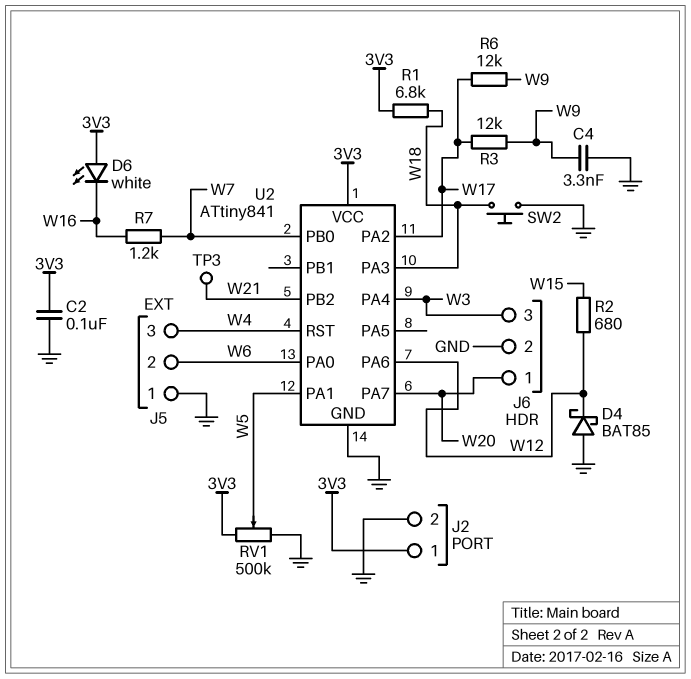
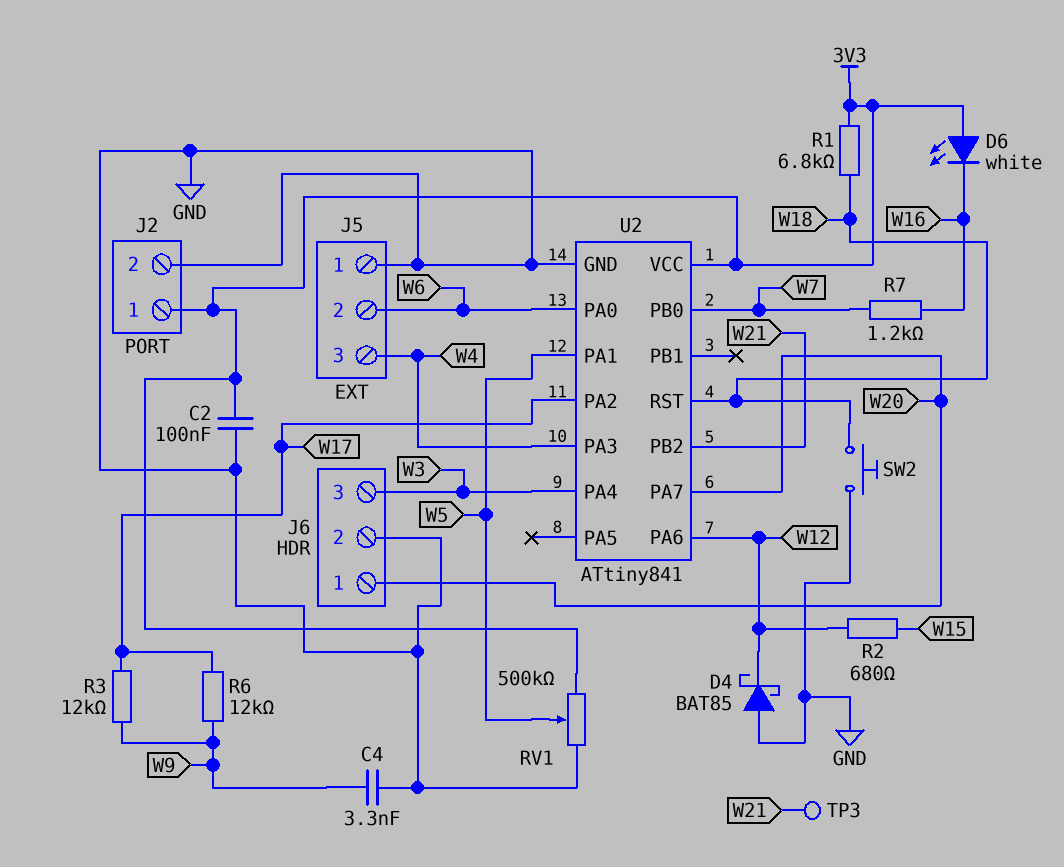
U2 pin PA3: W18 -> W4
U2 pin RST: W4 -> W18

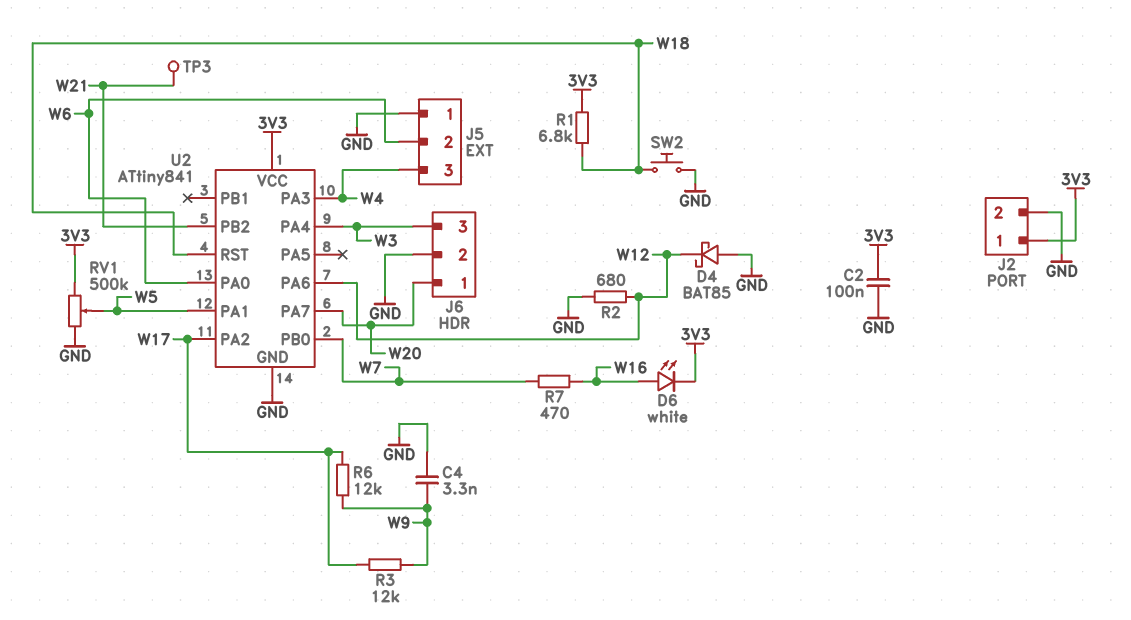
D6: LED white (A 3V3, K W16) -> LED white (A W16, K 3V3)
R2: 680 (W12, W15) -> 680 (GND, W12)
R7: 1.2k (W7, W16) -> 470 (W7, W16)

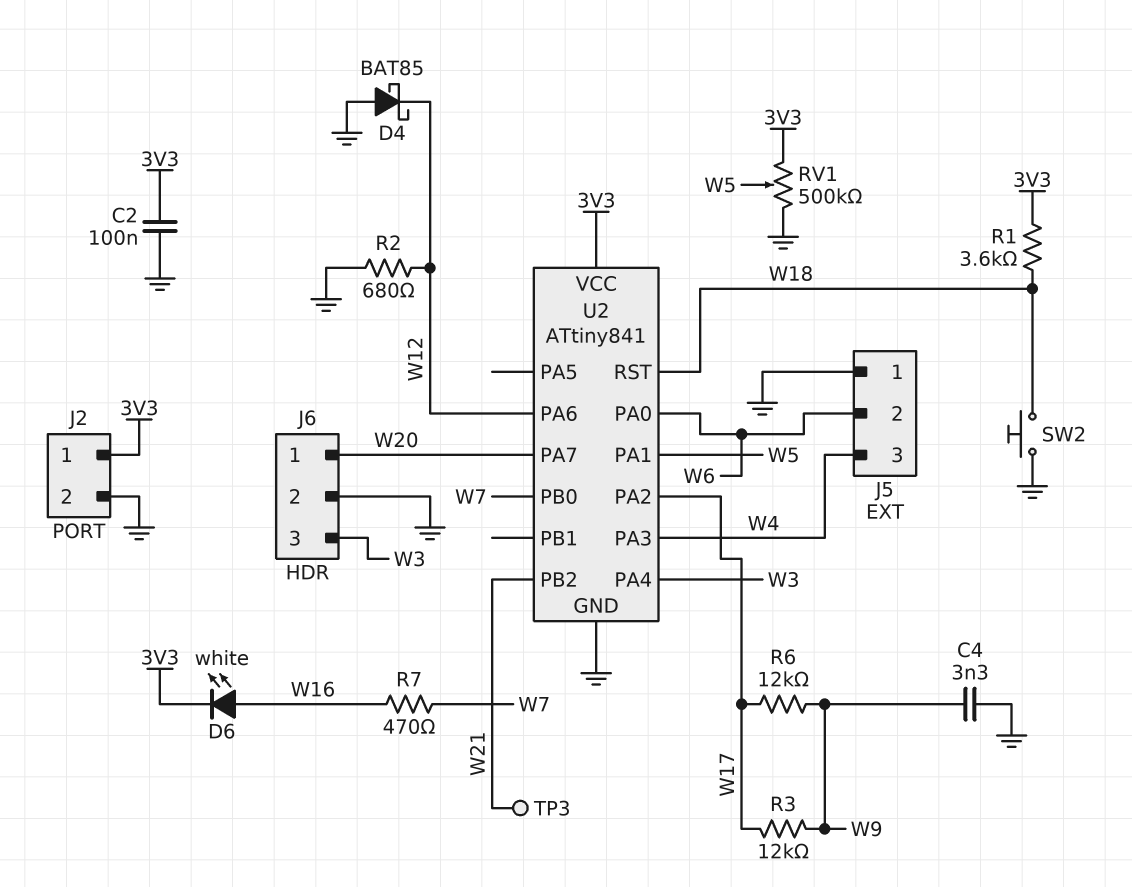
R1: 6.8k (3V3, W18) -> 3.6k (3V3, W18)

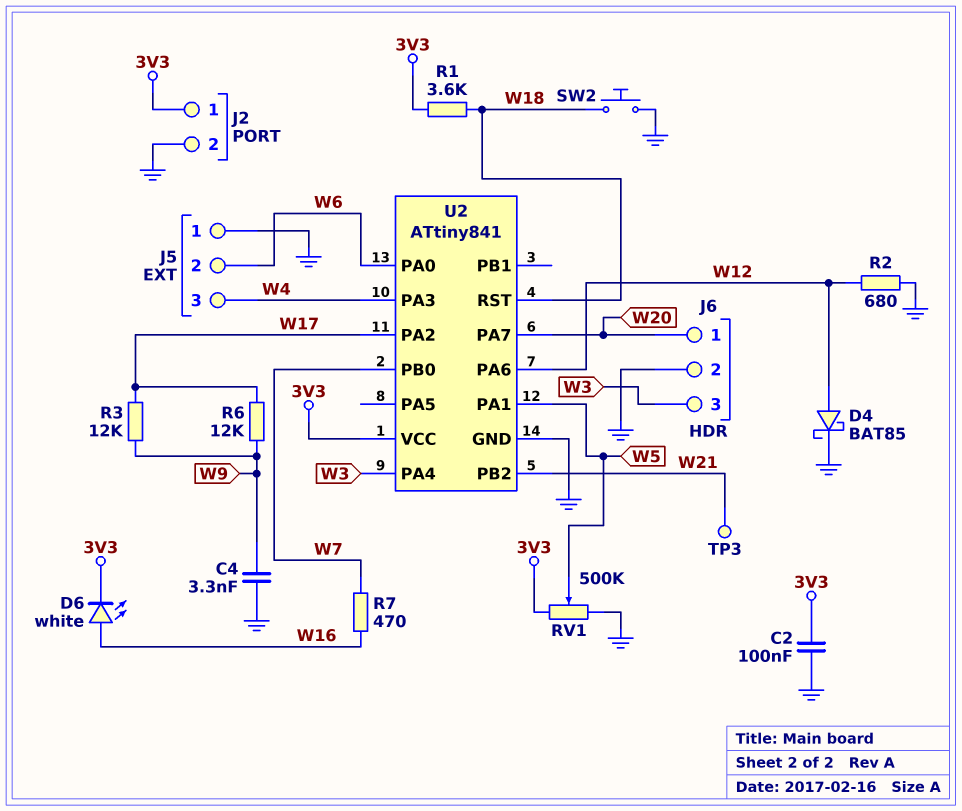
D4: schottky BAT85 (A GND, K W12) -> schottky BAT85 (A W12, K GND)

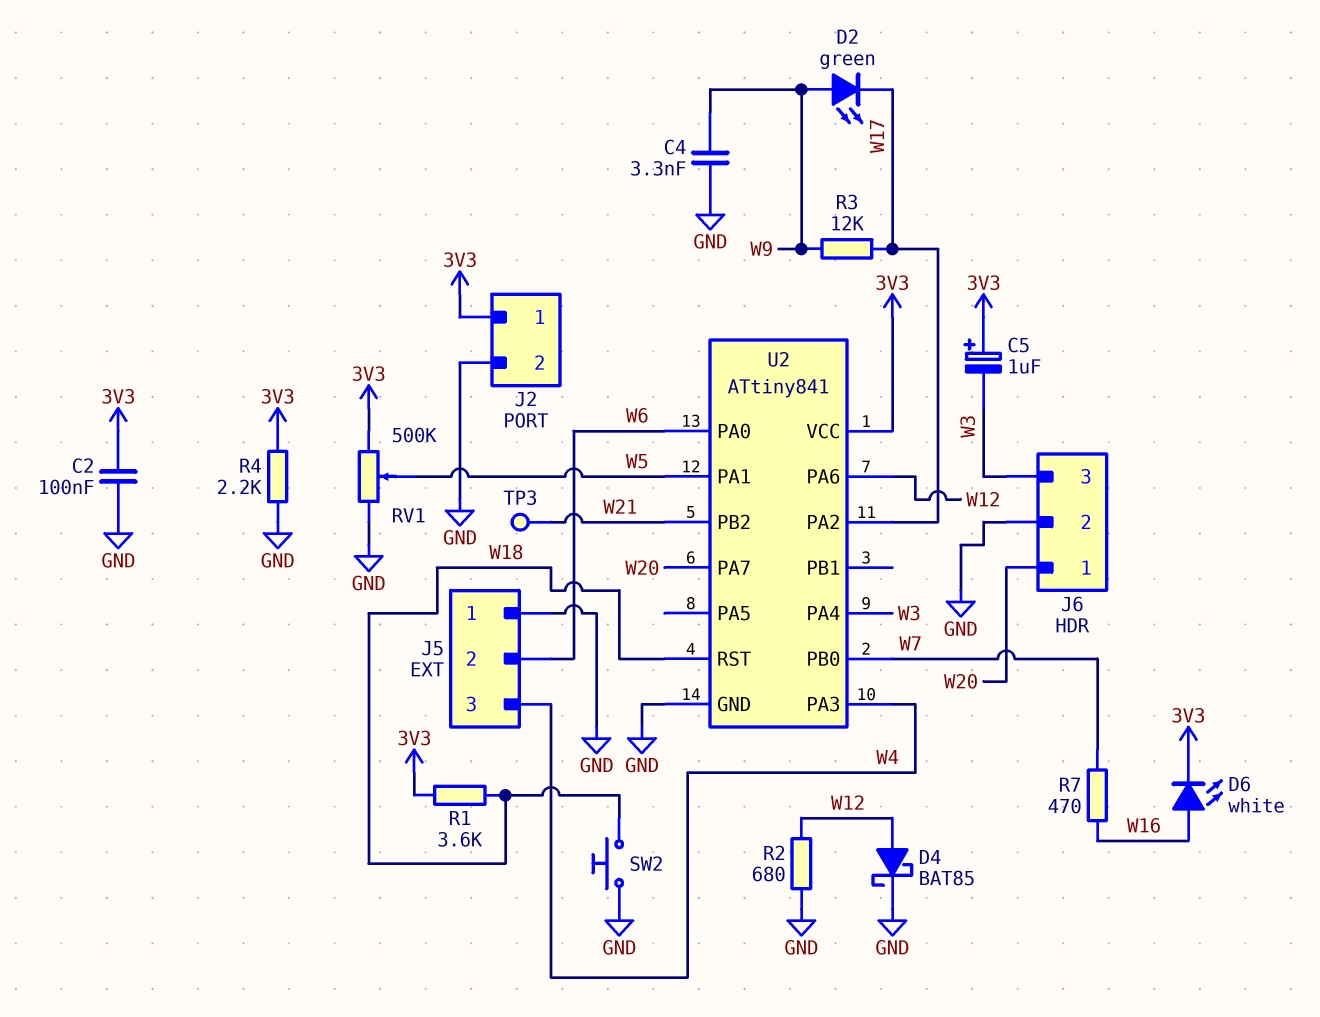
C5: none -> 1uF (plus 3V3, minus W3)
D2: none -> LED green (A W9, K W17)
R4: none -> 2.2k (3V3, GND)
R6: 12k (W9, W17) -> none

